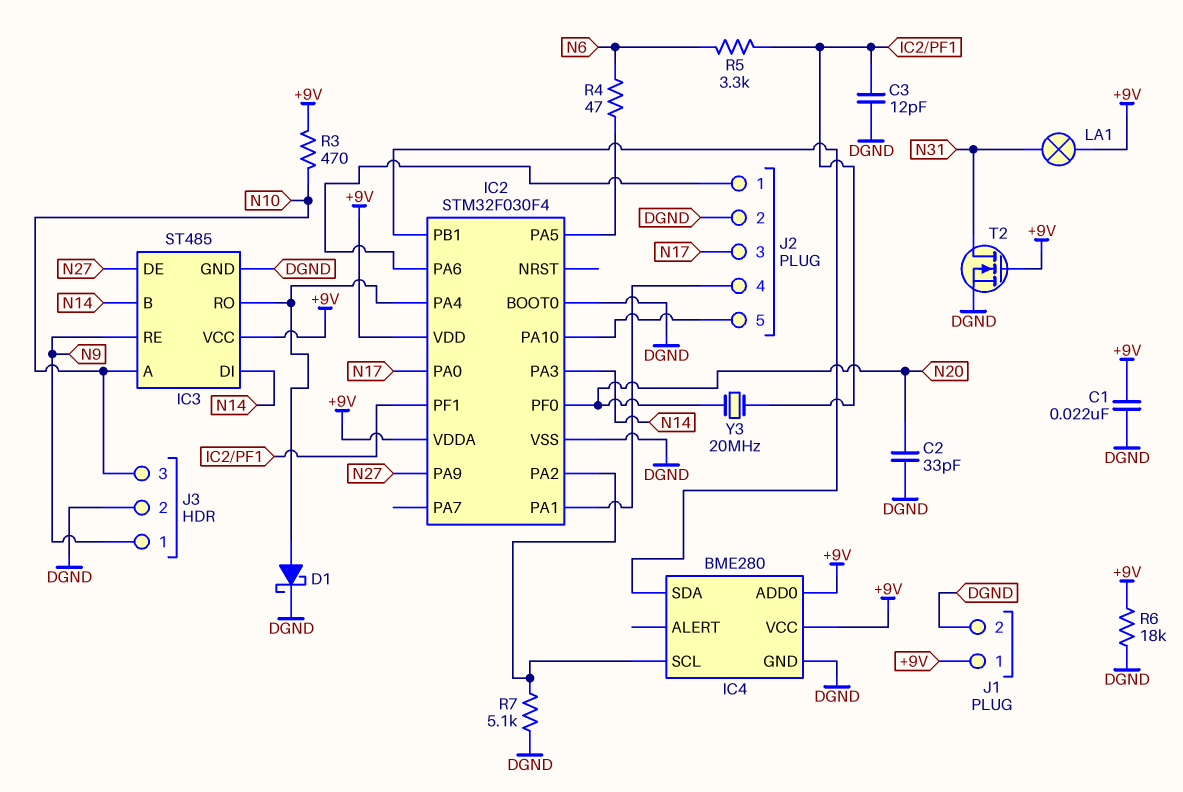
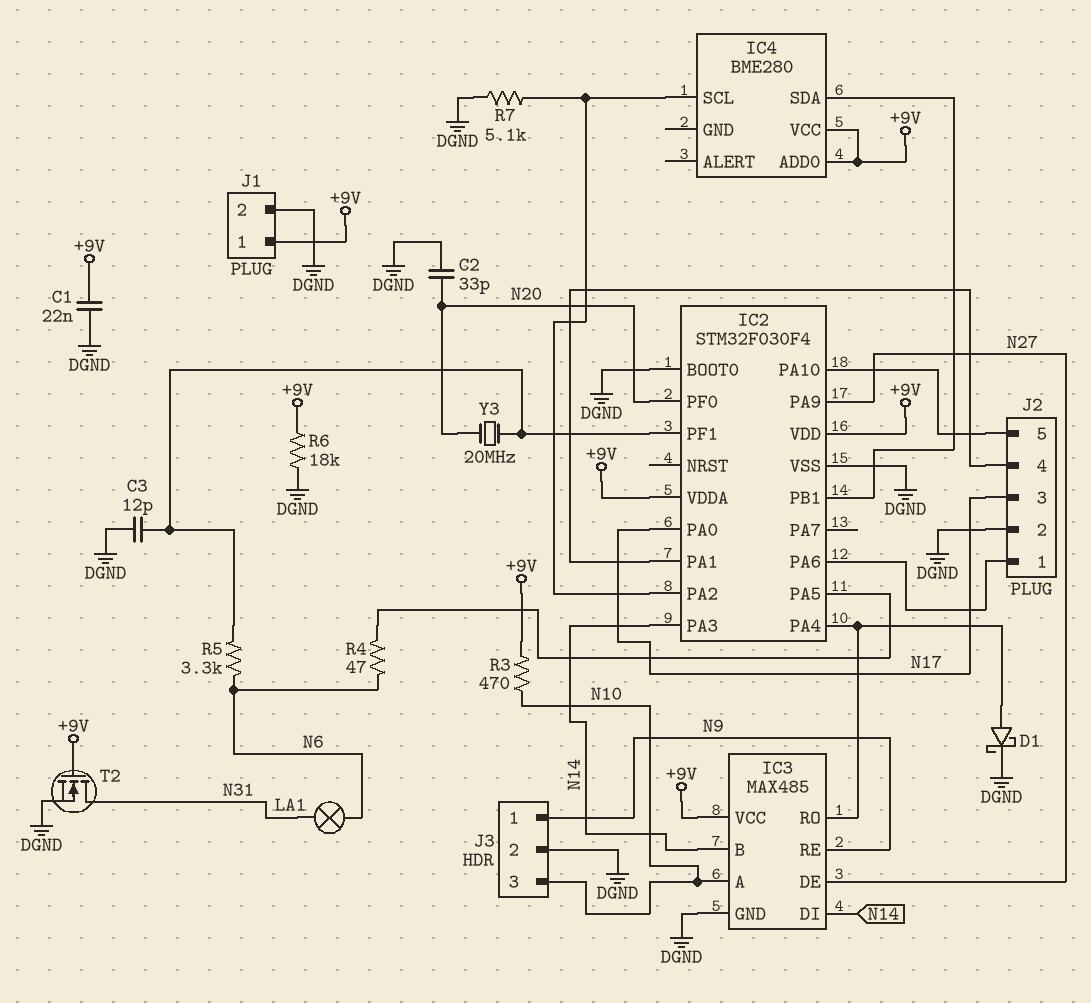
IC3: ST485 -> MAX485
IC4 pin GND: DGND -> none
LA1: lamp (+9V, N31) -> lamp (N6, N31)

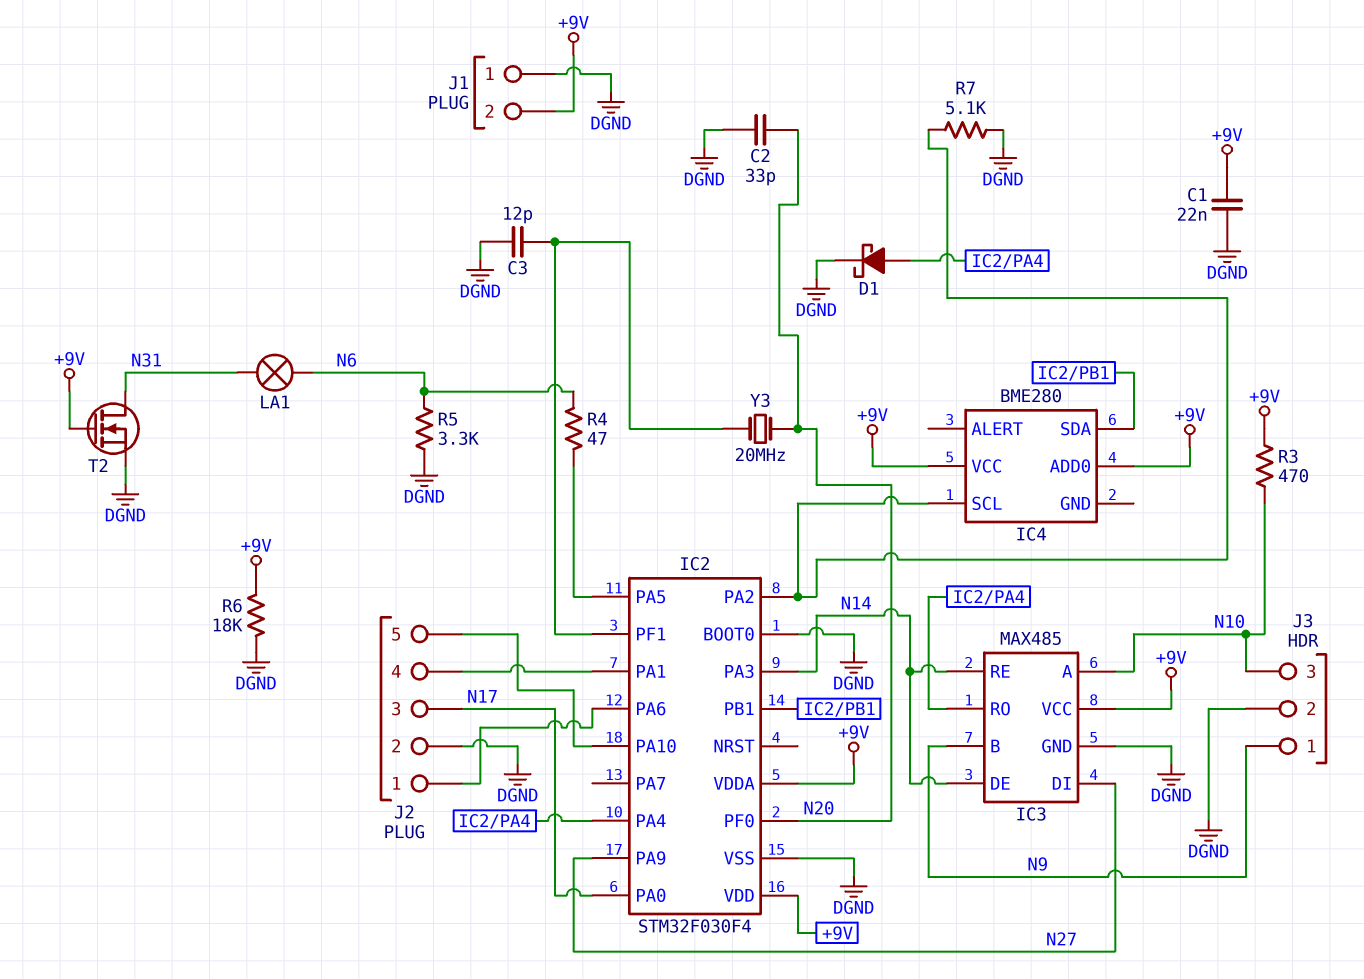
IC3 pin B: N14 -> N9
IC3 pin DE: N27 -> N14
IC3 pin DI: N14 -> N27
IC3 pin RE: N9 -> N14
J1 pin 1: +9V -> DGND
J1 pin 2: DGND -> +9V
R5: 3.3k (IC2/PF1, N6) -> 3.3k (DGND, N6)

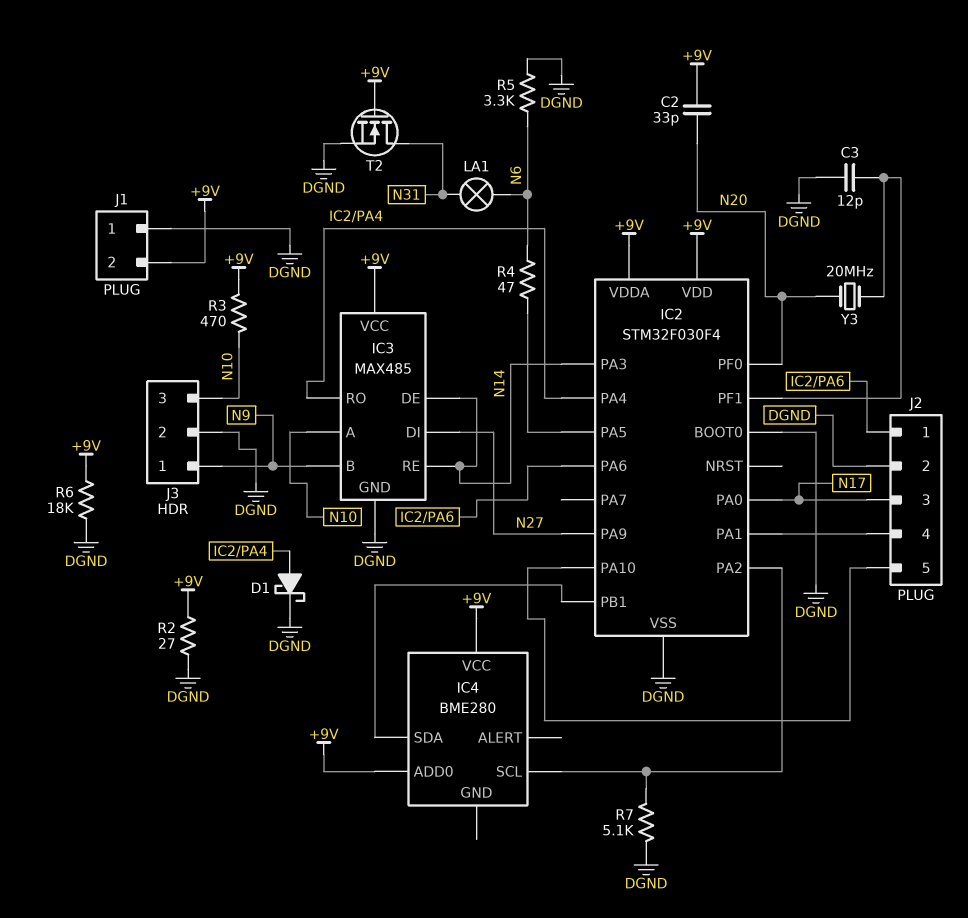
C1: 22nF (+9V, DGND) -> none
C2: 33pF (DGND, N20) -> 33pF (+9V, N20)
R2: none -> 27 (+9V, DGND)

